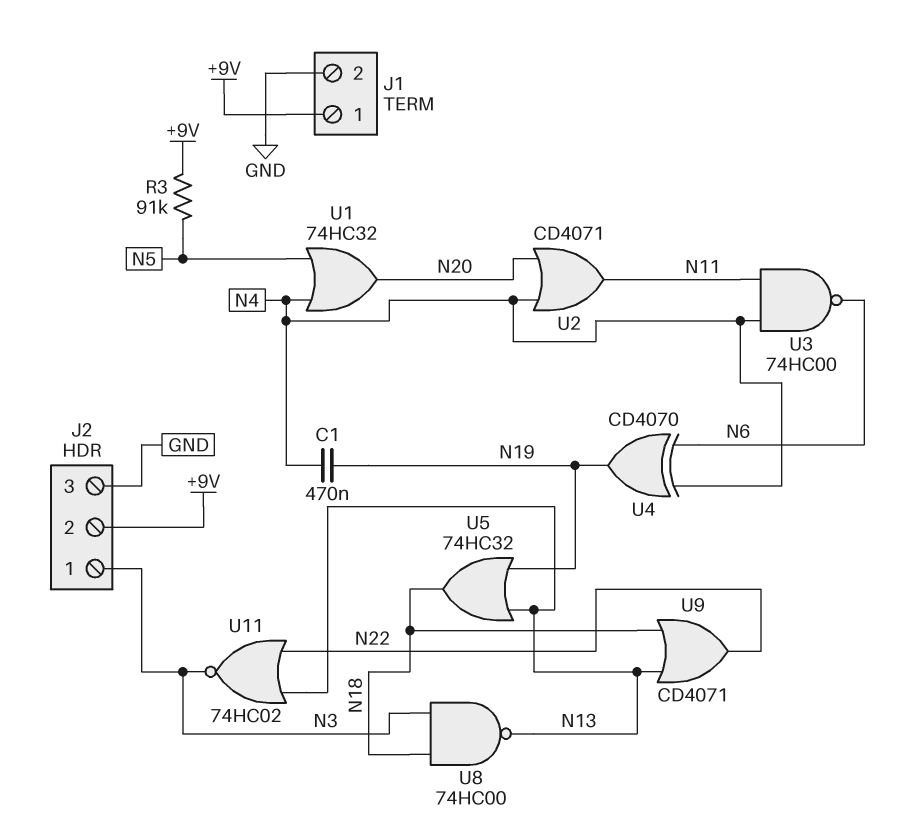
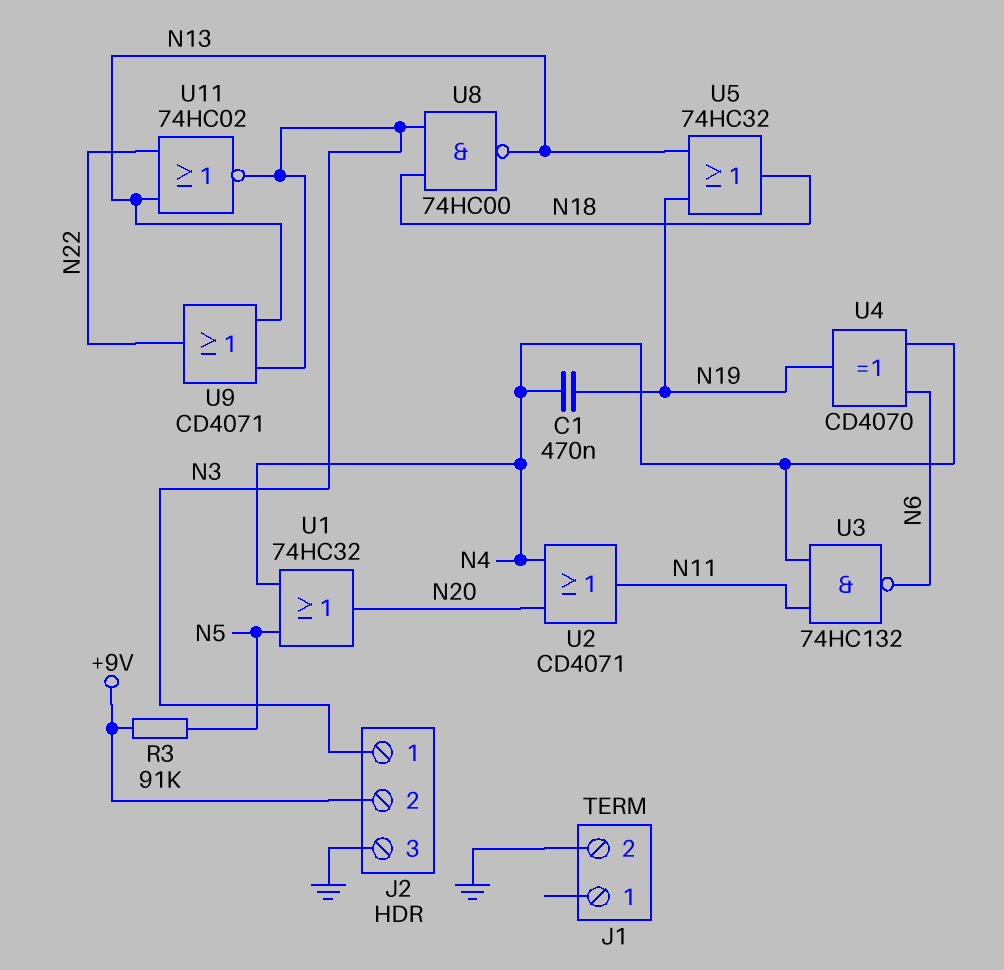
J1 pin 1: +9V -> none
U3: NAND 74HC00 (in N4, in N11, out N6) -> NAND 74HC132 (in N4, in N11, out N6)
U9: OR CD4071 (in N13, in N18, out N22) -> OR CD4071 (in N3, in N13, out N22)

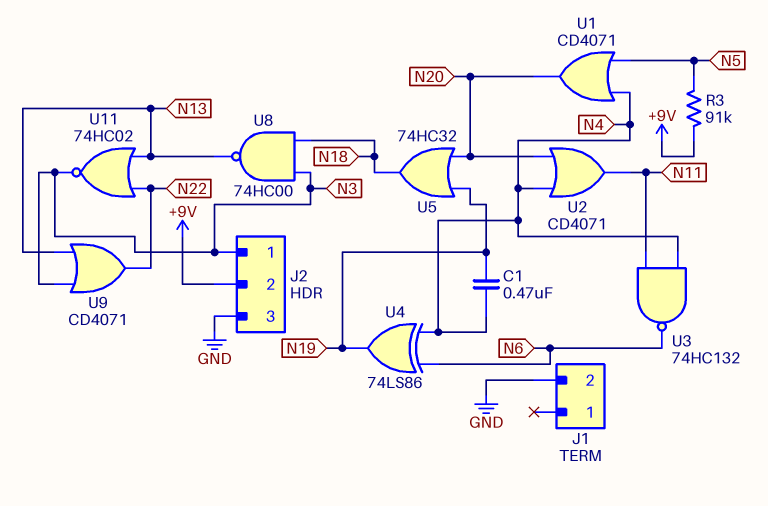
U1: OR 74HC32 (in N4, in N5, out N20) -> OR CD4071 (in N4, in N5, out N20)
U4: XOR CD4070 (in N4, in N6, out N19) -> XOR 74LS86 (in N4, in N6, out N19)
U5: OR 74HC32 (in N13, in N19, out N18) -> OR 74HC32 (in N19, in N20, out N18)

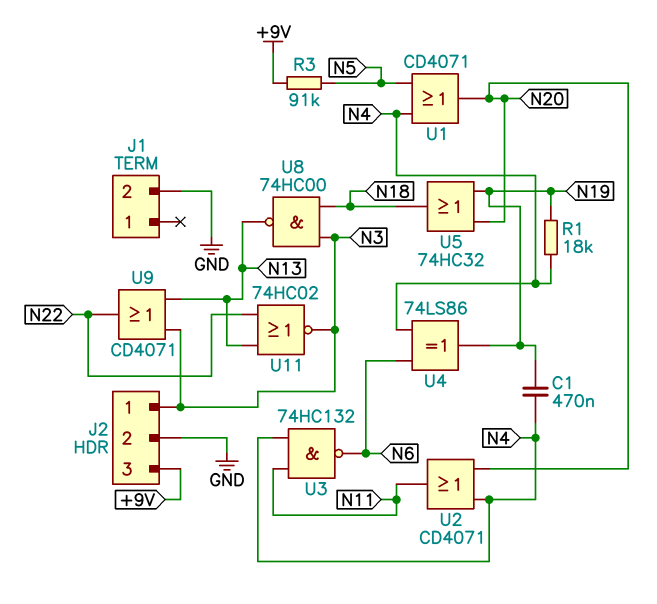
J2 pin 2: +9V -> GND
J2 pin 3: GND -> +9V
R1: none -> 18k (N4, N19)

